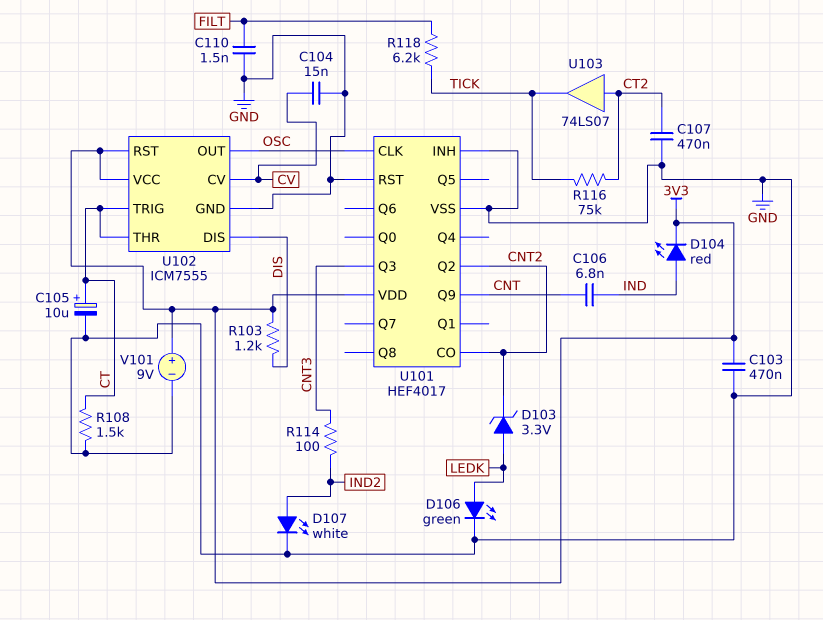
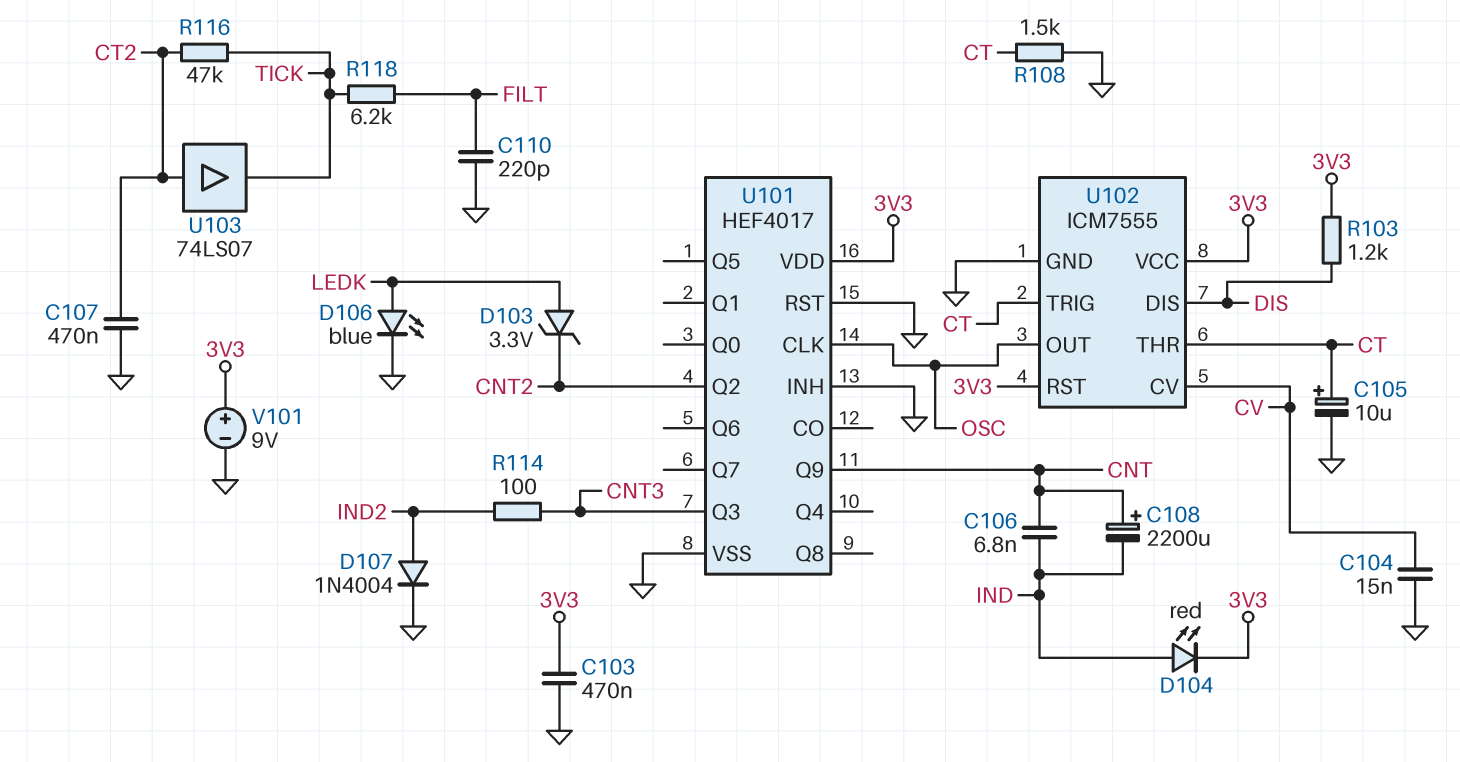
C108: none -> 2200uF (plus CNT, minus IND)
C110: 1.5nF (FILT, GND) -> 220pF (FILT, GND)
D106: LED green (A LEDK, K GND) -> LED blue (A LEDK, K GND)
D107: LED white (A IND2, K GND) -> diode 1N4004 (A IND2, K GND)
R116: 75k (CT2, TICK) -> 47k (CT2, TICK)
U101 pin CO: CNT2 -> none

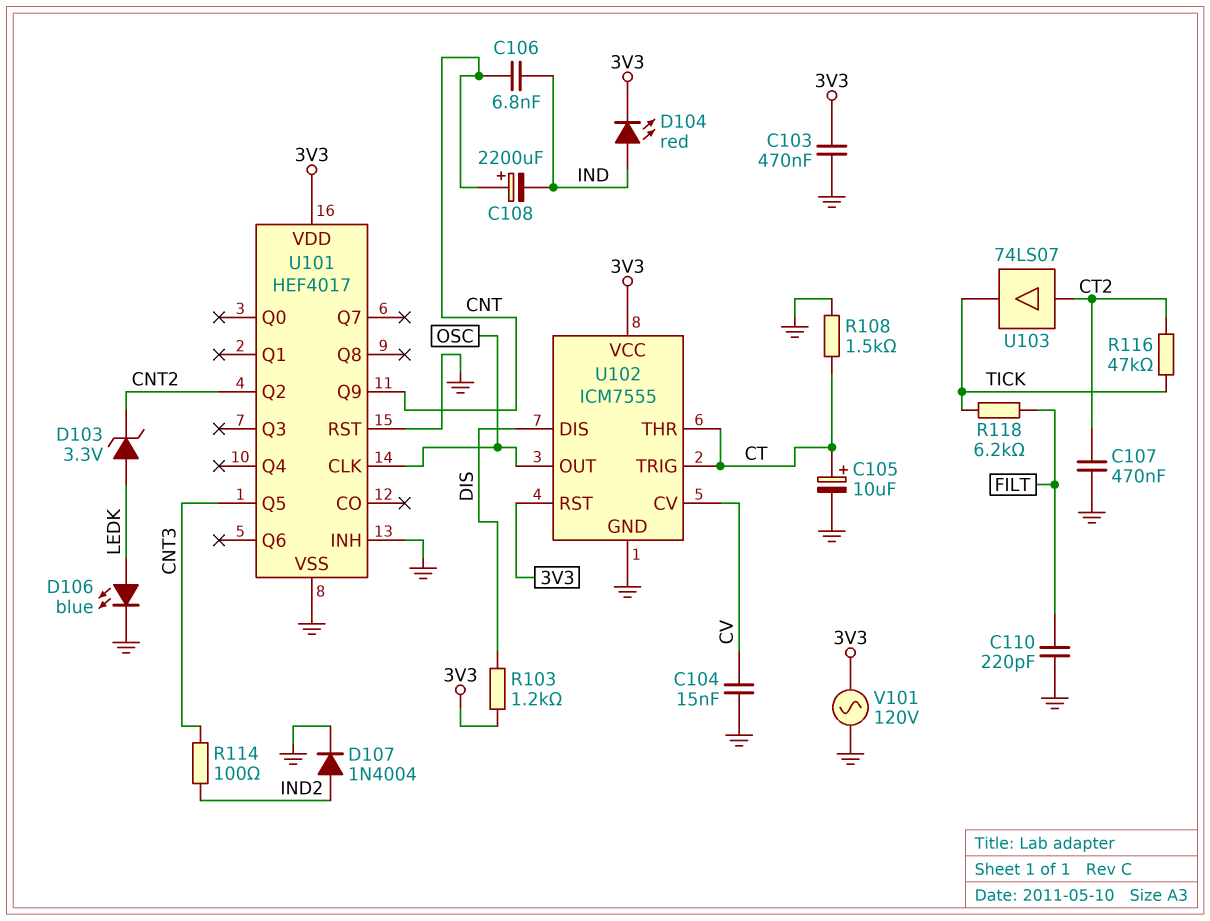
U101 pin Q3: CNT3 -> none
U101 pin Q5: none -> CNT3
V101: 9V (plus 3V3, minus GND) -> AC 120V (3V3, GND)

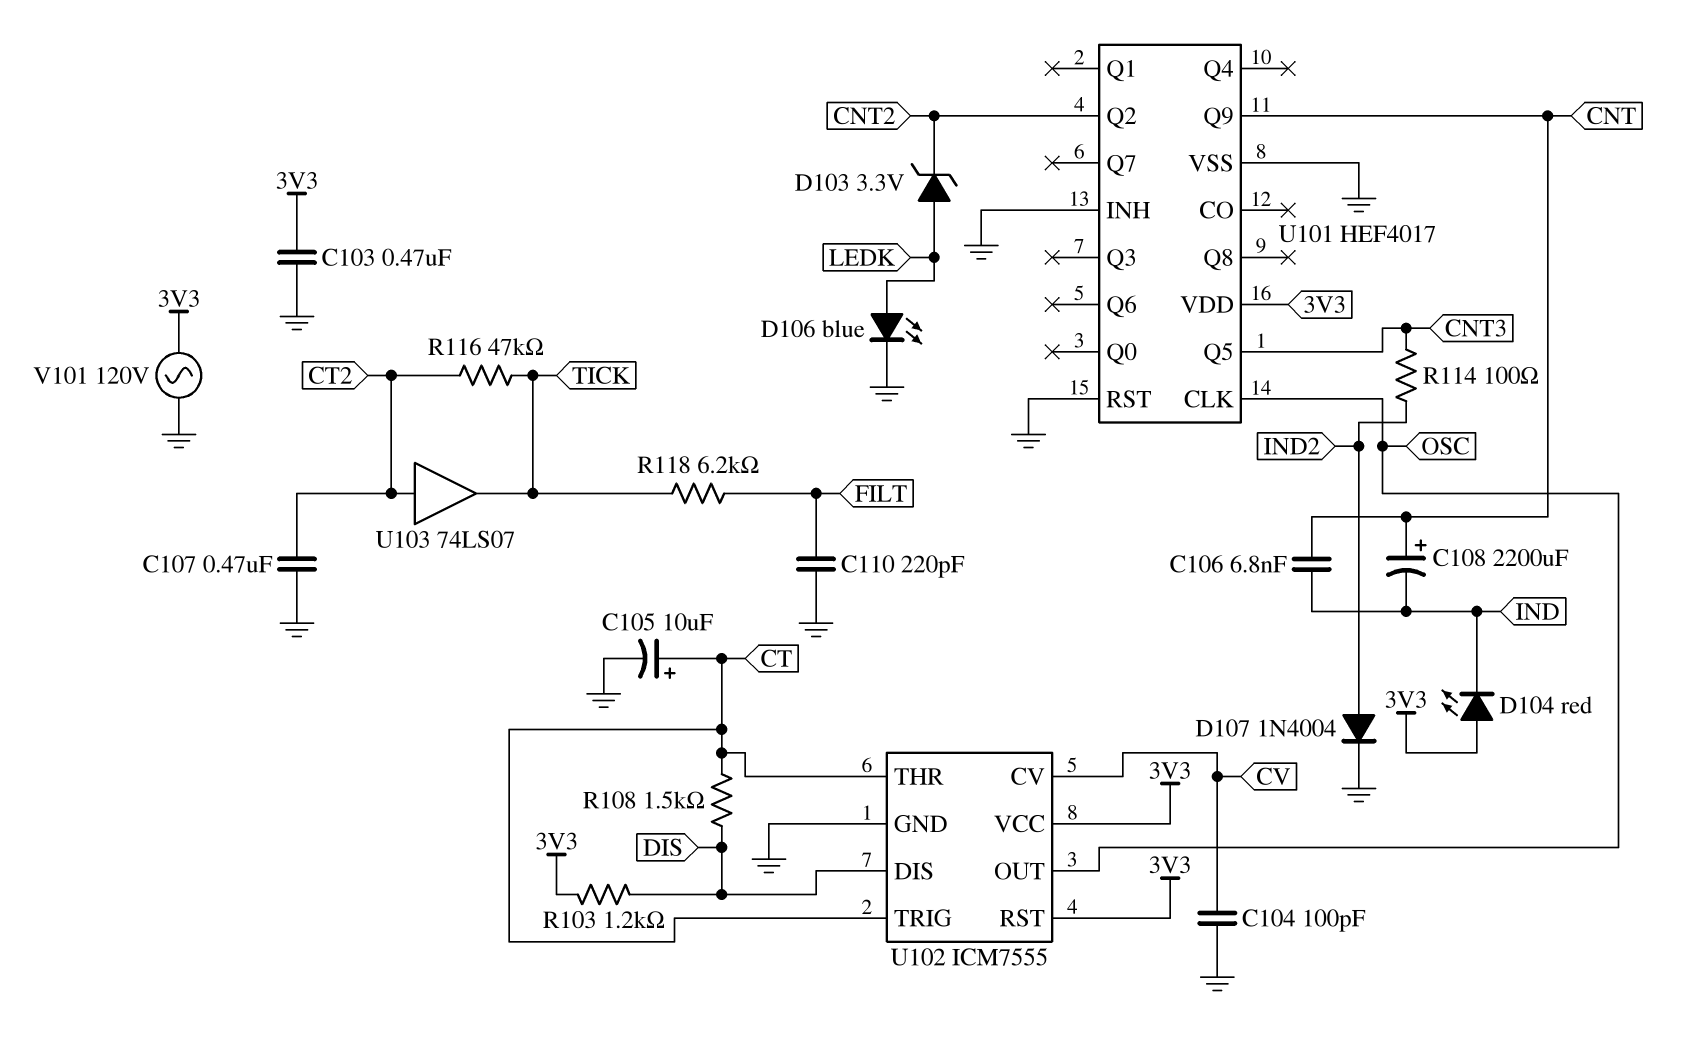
C104: 15nF (CV, GND) -> 100pF (CV, GND)
D104: LED red (A IND, K 3V3) -> LED red (A 3V3, K IND)
R108: 1.5k (CT, GND) -> 1.5k (CT, DIS)

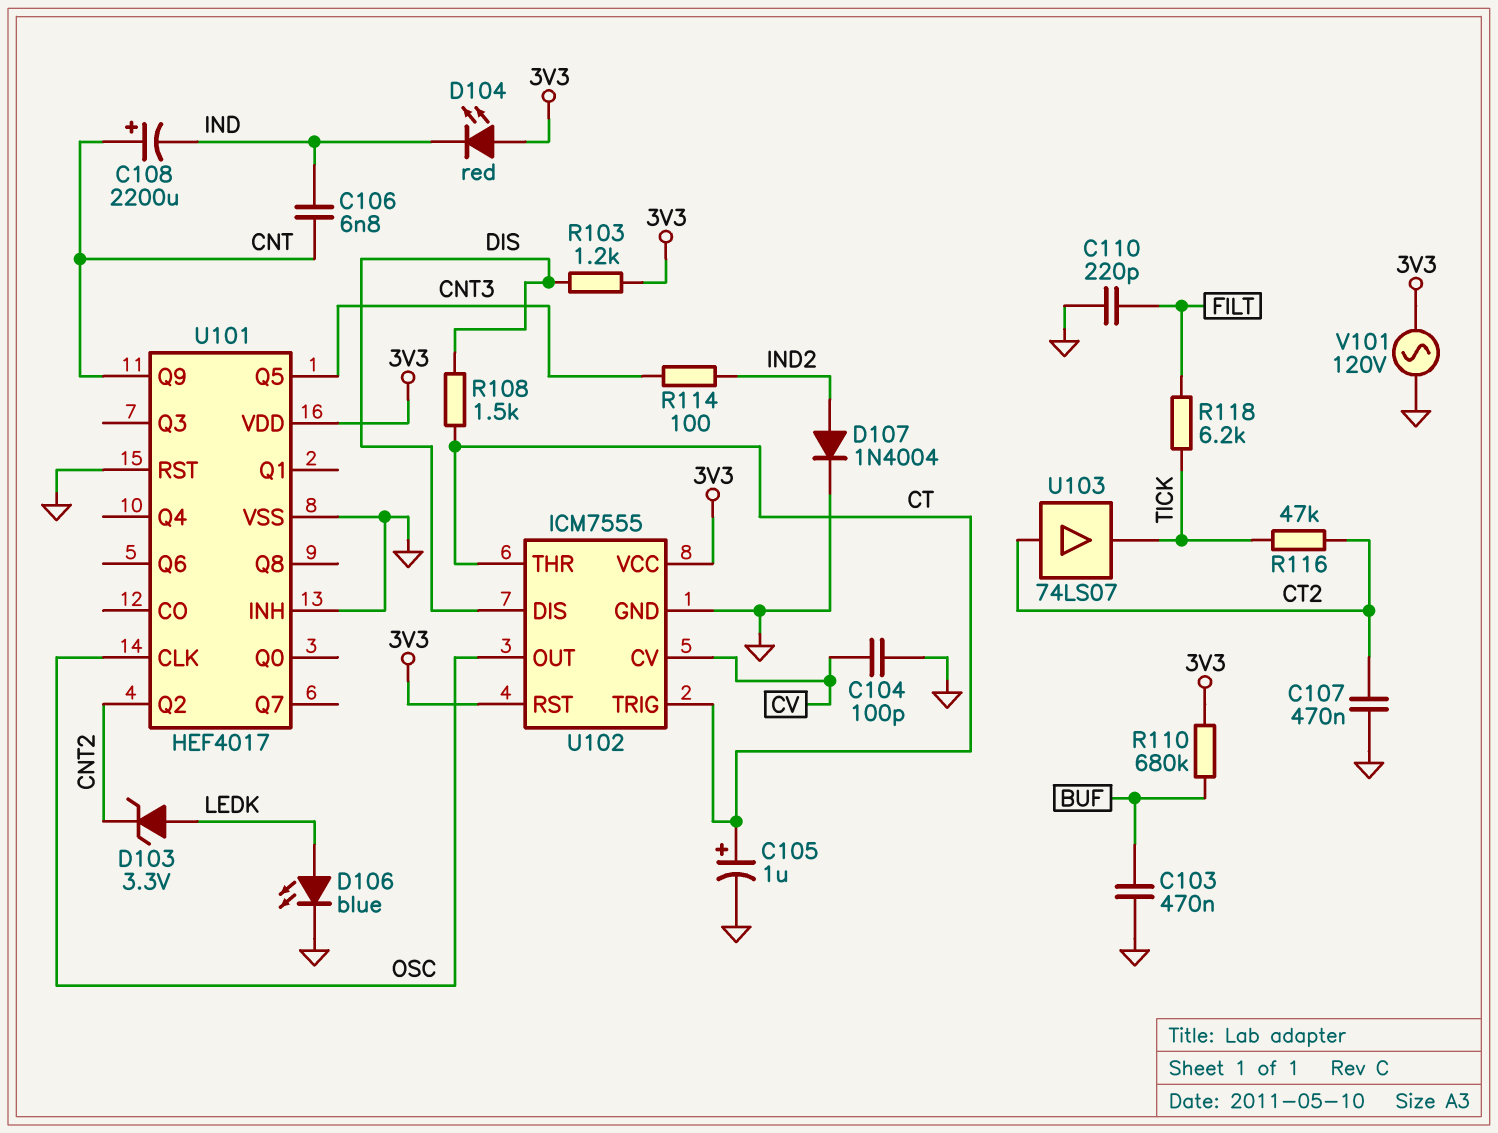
C103: 470nF (3V3, GND) -> 470nF (BUF, GND)
C105: 10uF (plus CT, minus GND) -> 1uF (plus CT, minus GND)
R110: none -> 680k (3V3, BUF)

